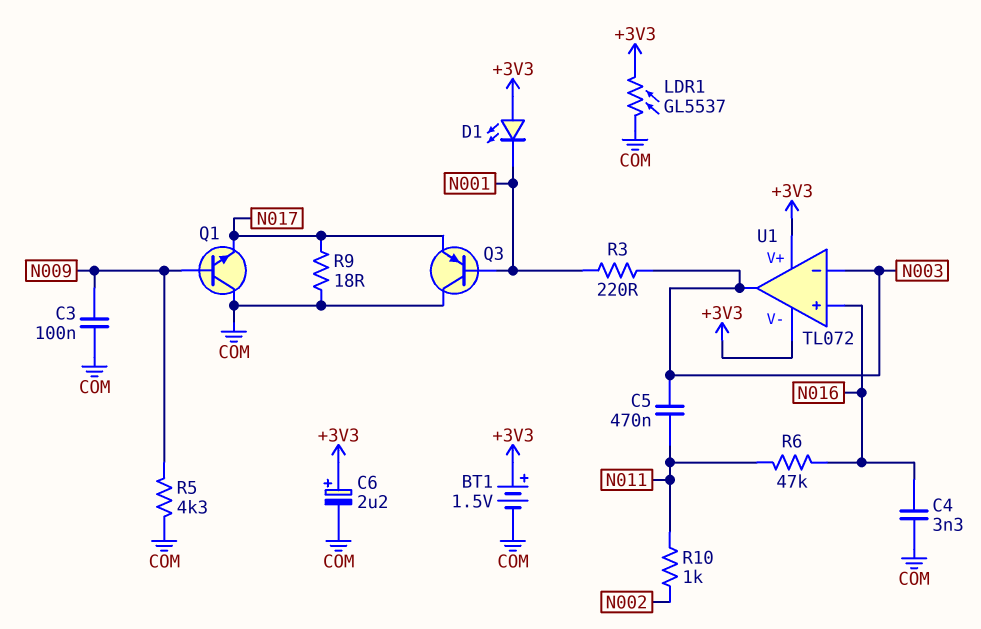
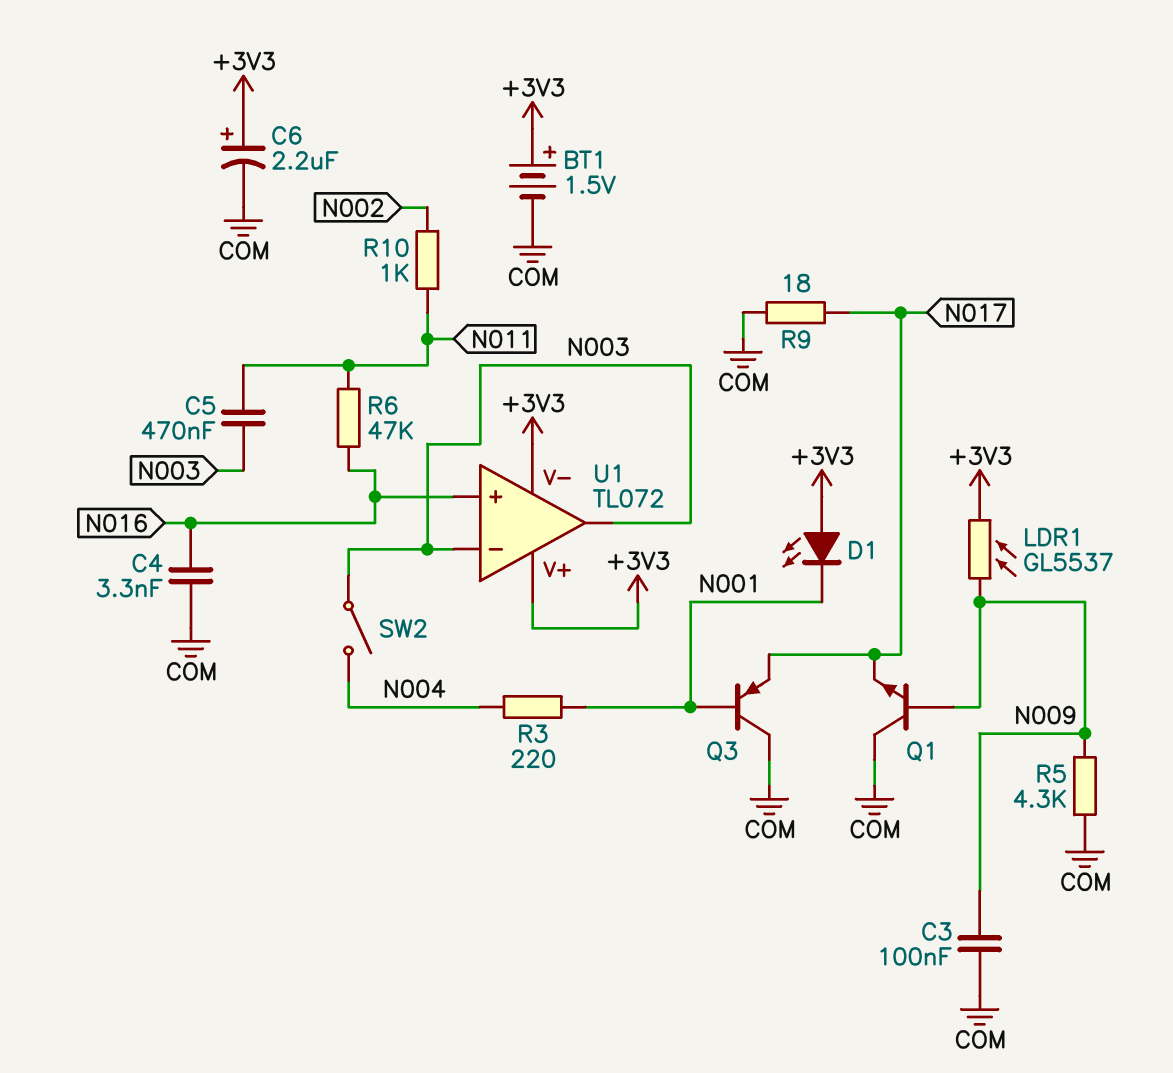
LDR1: GL5537 (+3V3, COM) -> GL5537 (+3V3, N009)
R3: 220 (N001, N003) -> 220 (N001, N004)
SW2: none -> switch (N003, N004)

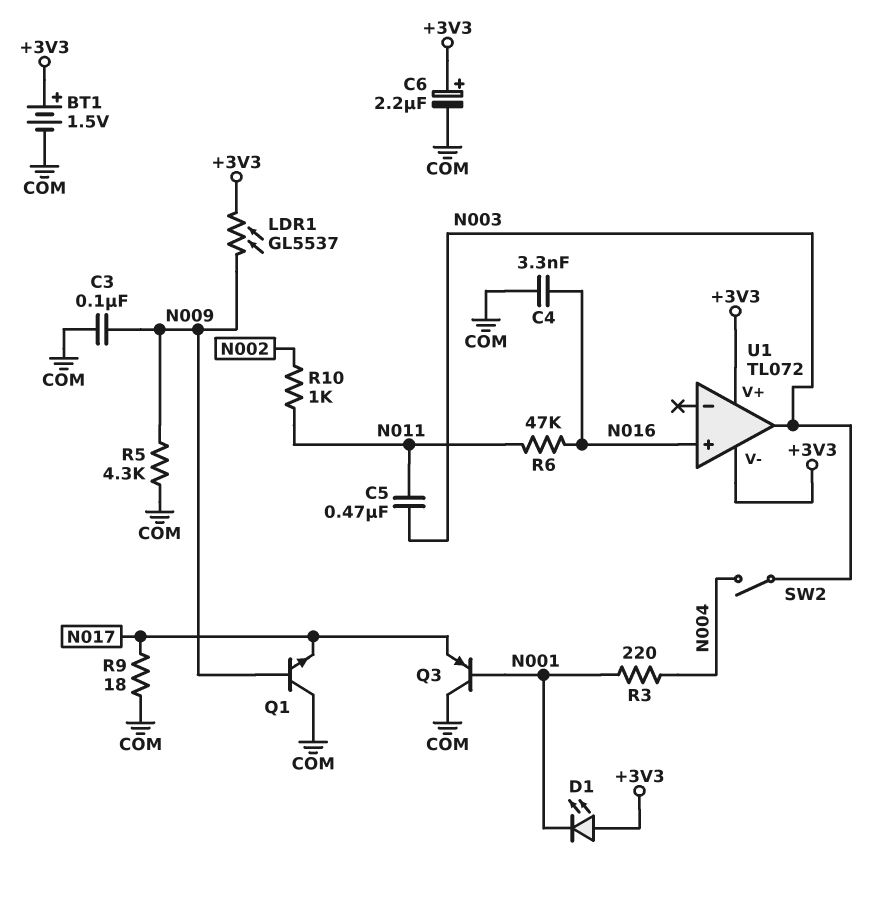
U1 pin in-: N003 -> none

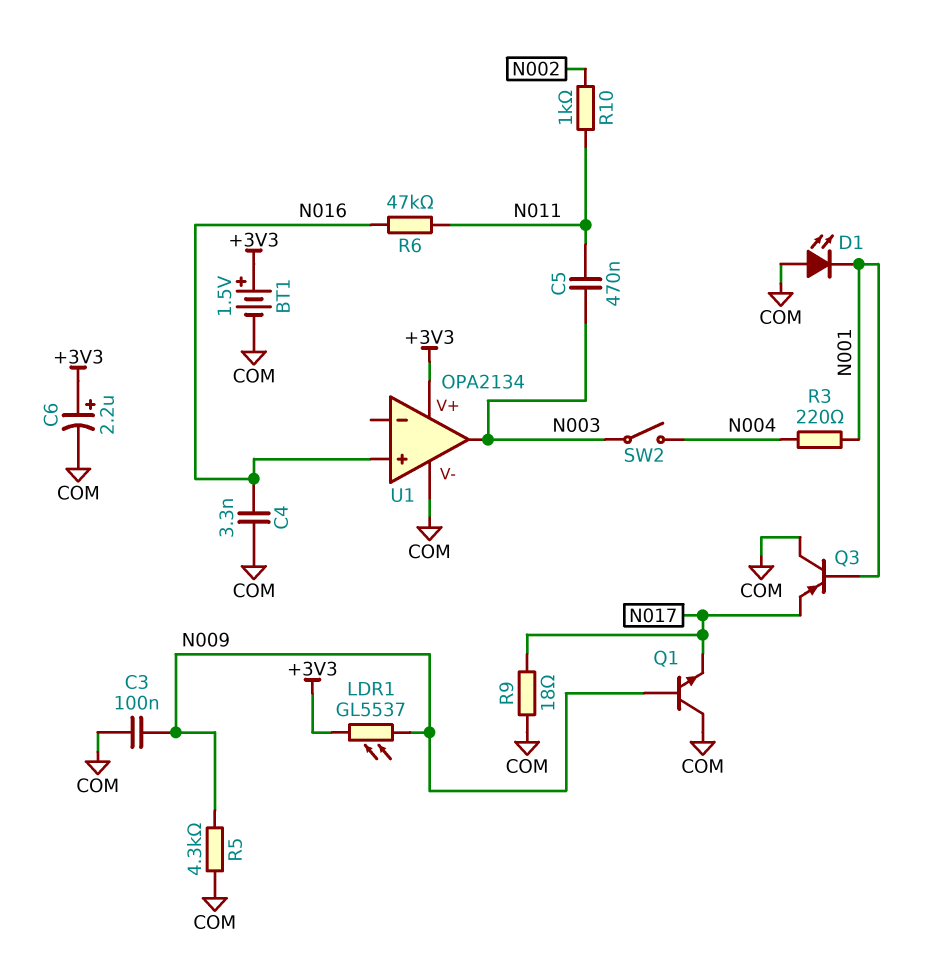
D1: LED (A +3V3, K N001) -> LED (A COM, K N001)
U1: TL072 -> OPA2134
U1 pin V-: +3V3 -> COM

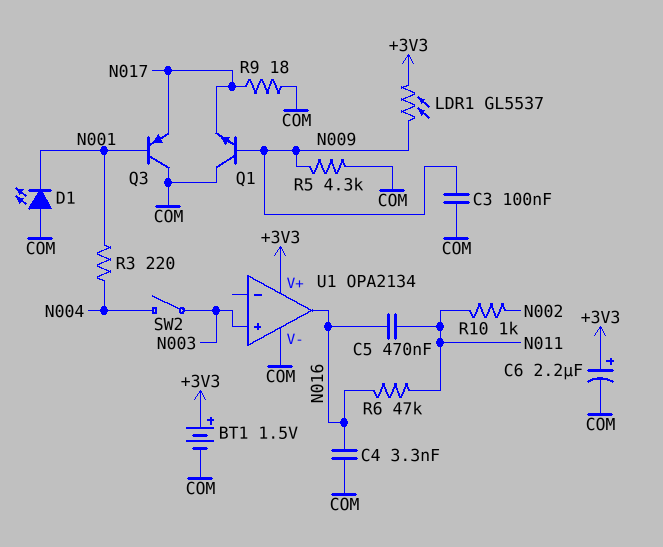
C5: 470nF (N003, N011) -> 470nF (N011, N016)
U1 pin in+: N016 -> N003
U1 pin out: N003 -> N016

